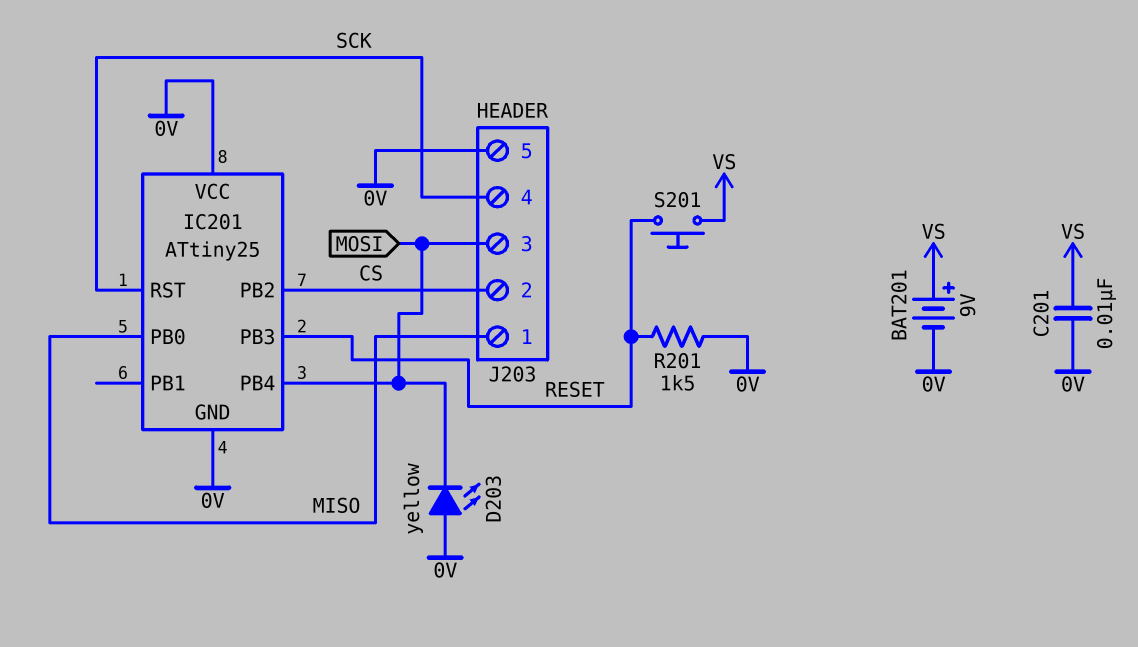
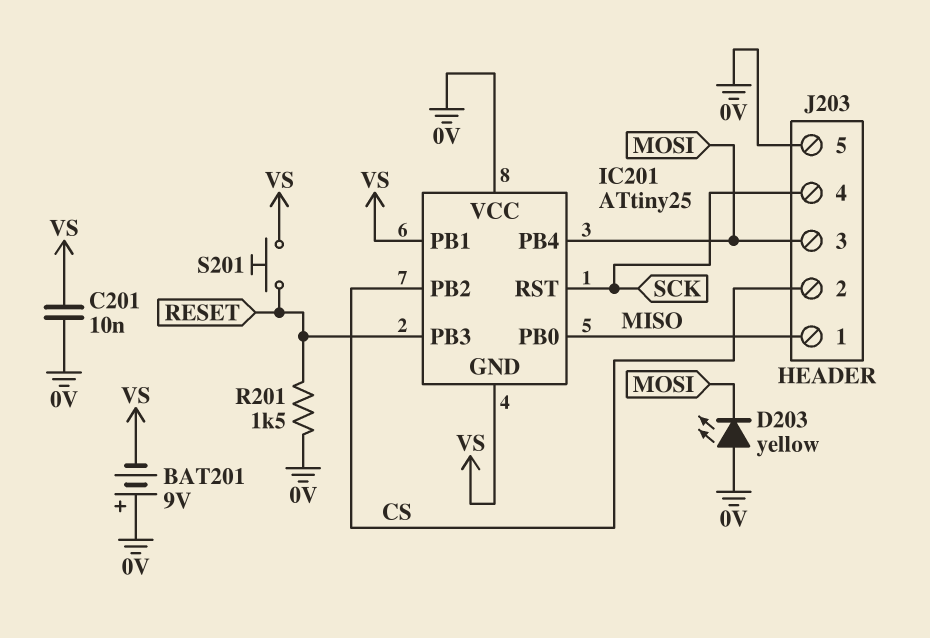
BAT201: 9V (plus VS, minus 0V) -> 9V (plus 0V, minus VS)
IC201 pin GND: 0V -> VS
IC201 pin PB1: none -> VS

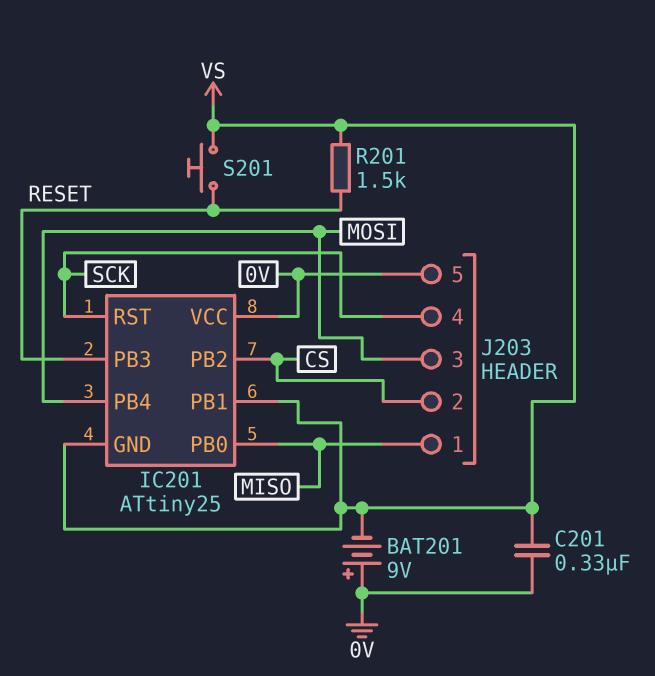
C201: 10nF (0V, VS) -> 330nF (0V, VS)
D203: LED yellow (A 0V, K MOSI) -> none
R201: 1.5k (0V, RESET) -> 1.5k (RESET, VS)

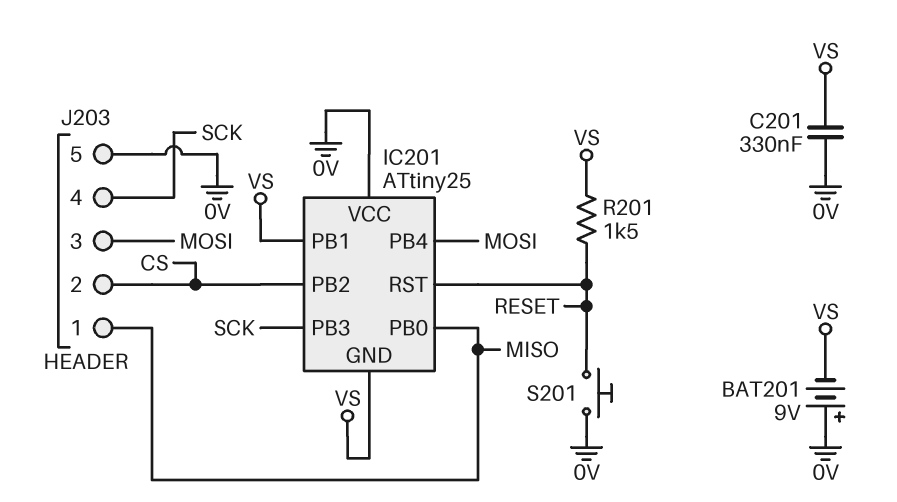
IC201 pin PB3: RESET -> SCK
IC201 pin RST: SCK -> RESET
S201: button (RESET, VS) -> button (0V, RESET)

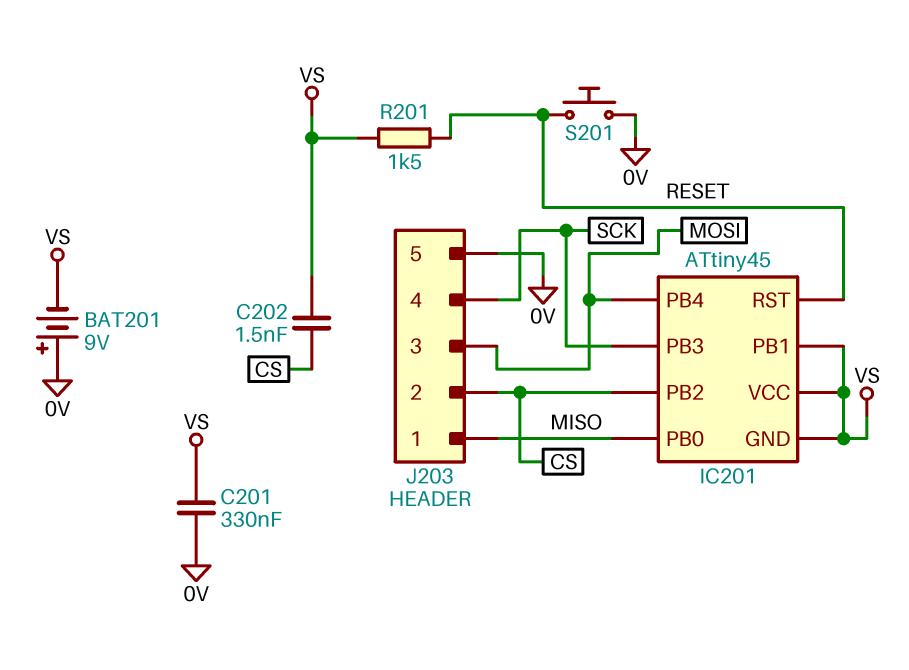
C202: none -> 1.5nF (CS, VS)
IC201: ATtiny25 -> ATtiny45
IC201 pin VCC: 0V -> VS

